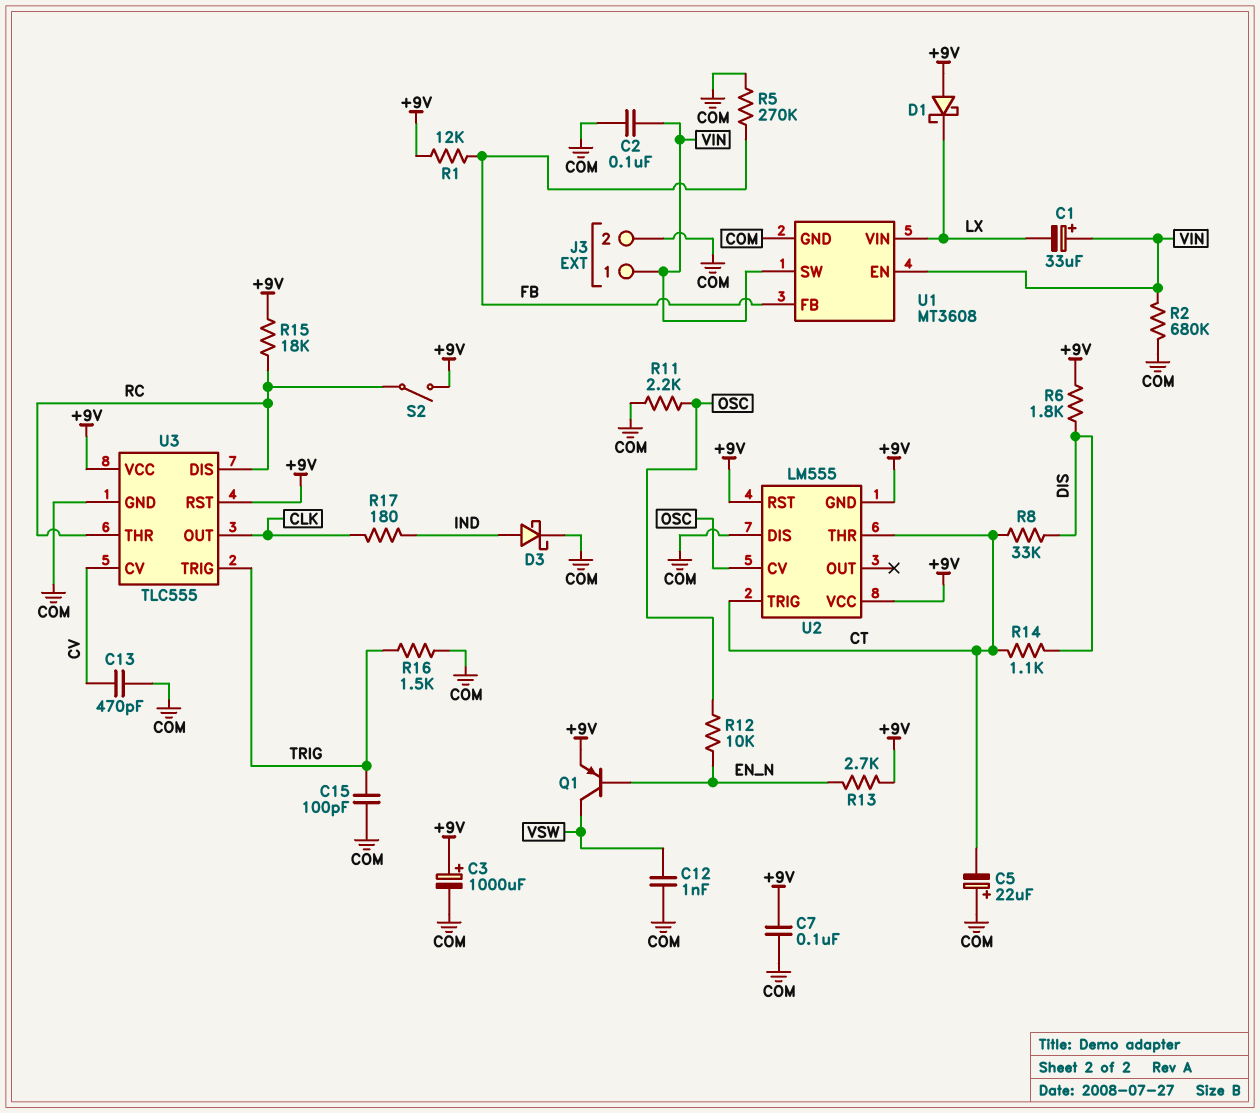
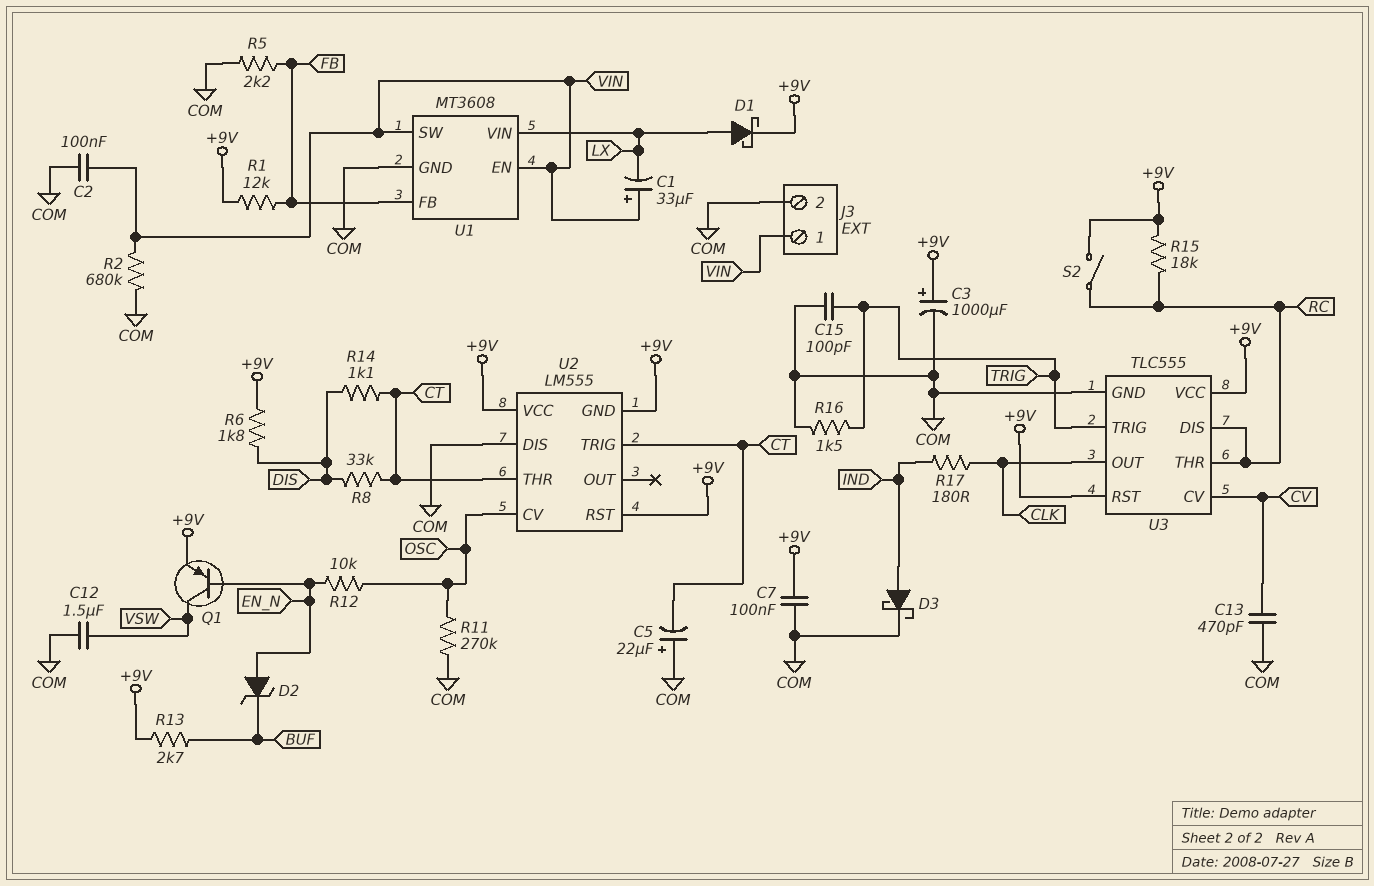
C12: 1nF (COM, VSW) -> 1.5uF (COM, VSW)
D1: schottky (A +9V, K LX) -> schottky (A LX, K +9V)
D2: none -> zener (A EN_N, K BUF)
R5: 270k (COM, FB) -> 2.2k (COM, FB)
R11: 2.2k (COM, OSC) -> 270k (COM, OSC)
R13: 2.7k (+9V, EN_N) -> 2.7k (+9V, BUF)

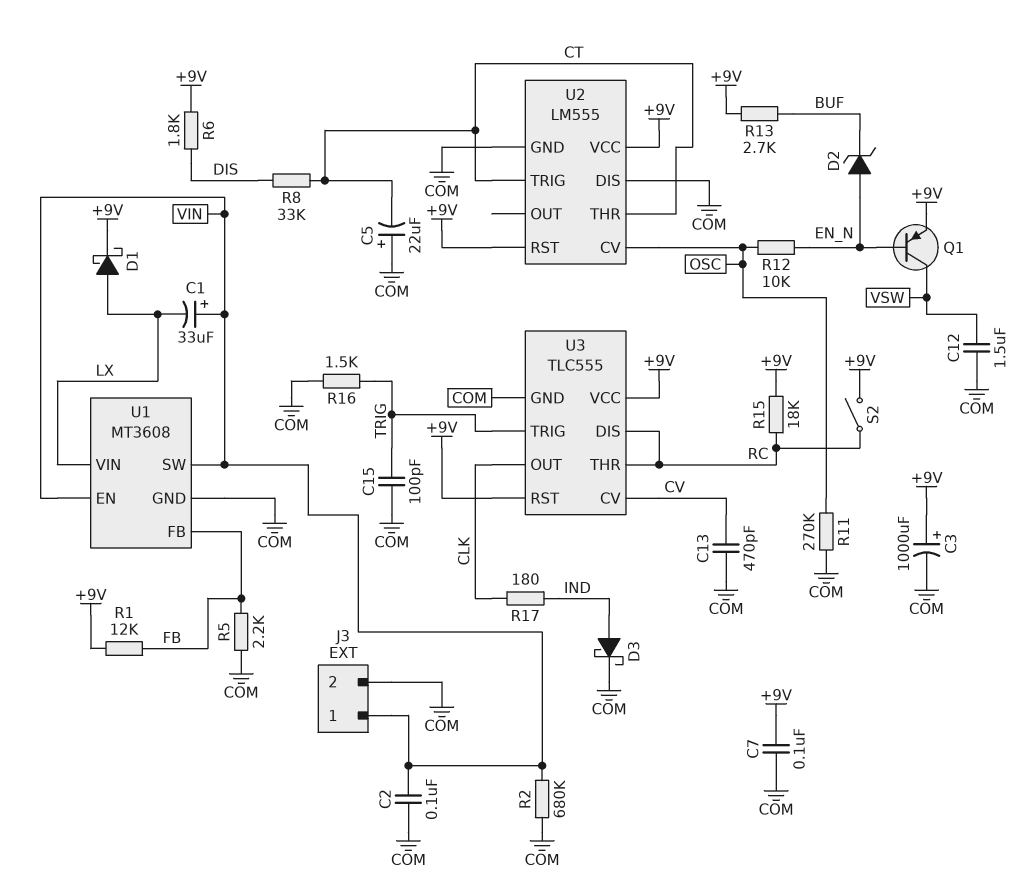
R14: 1.1k (CT, DIS) -> none
U2 pin GND: +9V -> COM

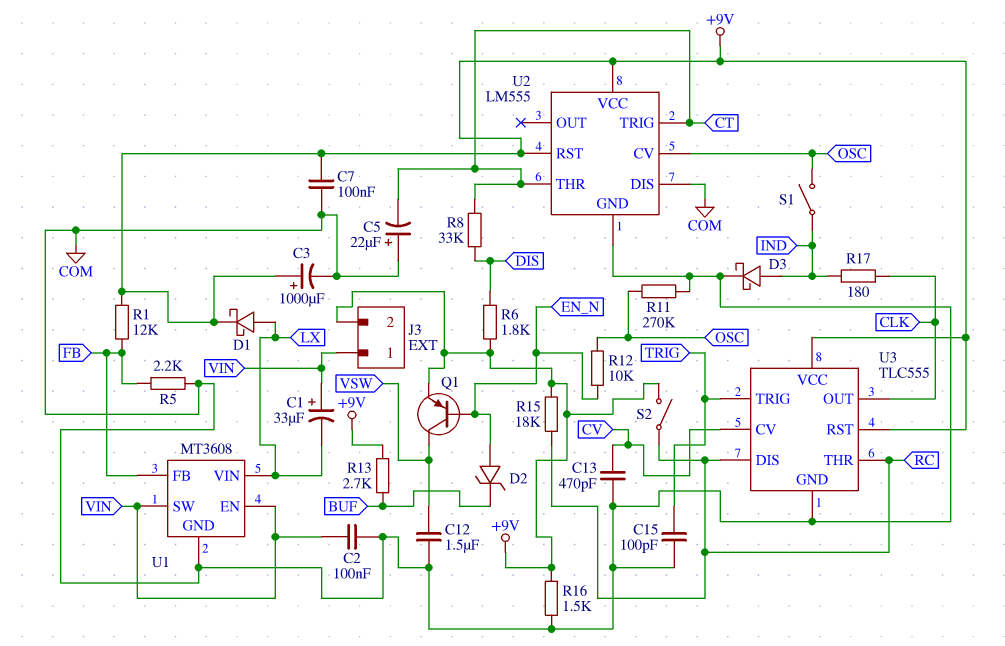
J3 pin 2: COM -> +9V
R2: 680k (COM, VIN) -> none
R16: 1.5k (COM, TRIG) -> 1.5k (+9V, COM)
S1: none -> switch (IND, OSC)

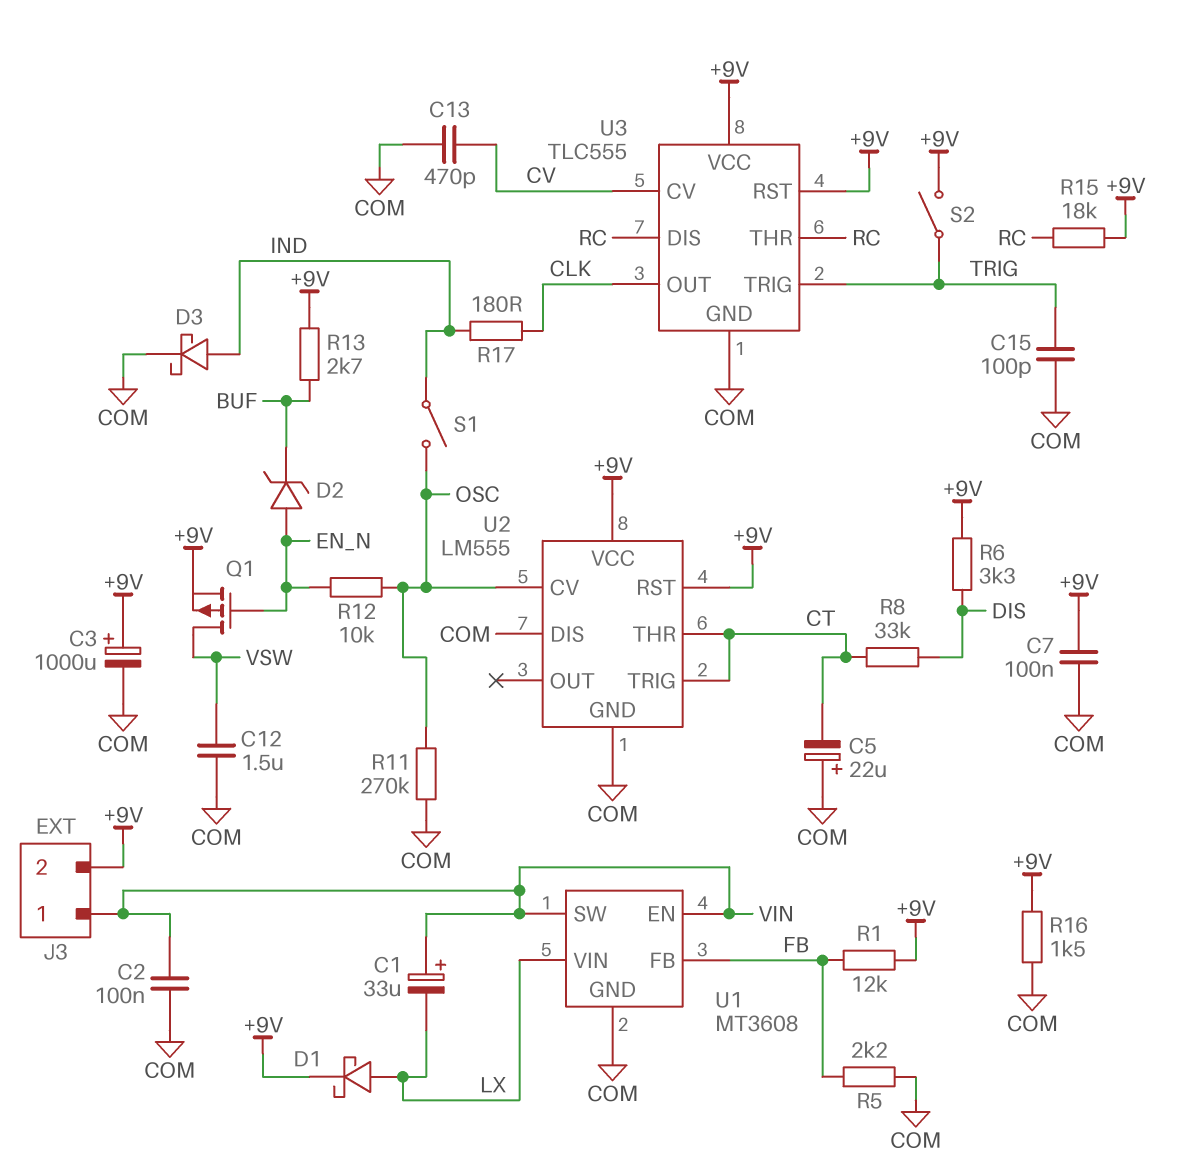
Q1: PNP (B EN_N, C VSW, E +9V) -> PMOS (G EN_N, D VSW, S +9V)
R6: 1.8k (+9V, DIS) -> 3.3k (+9V, DIS)
S2: switch (+9V, RC) -> switch (+9V, TRIG)

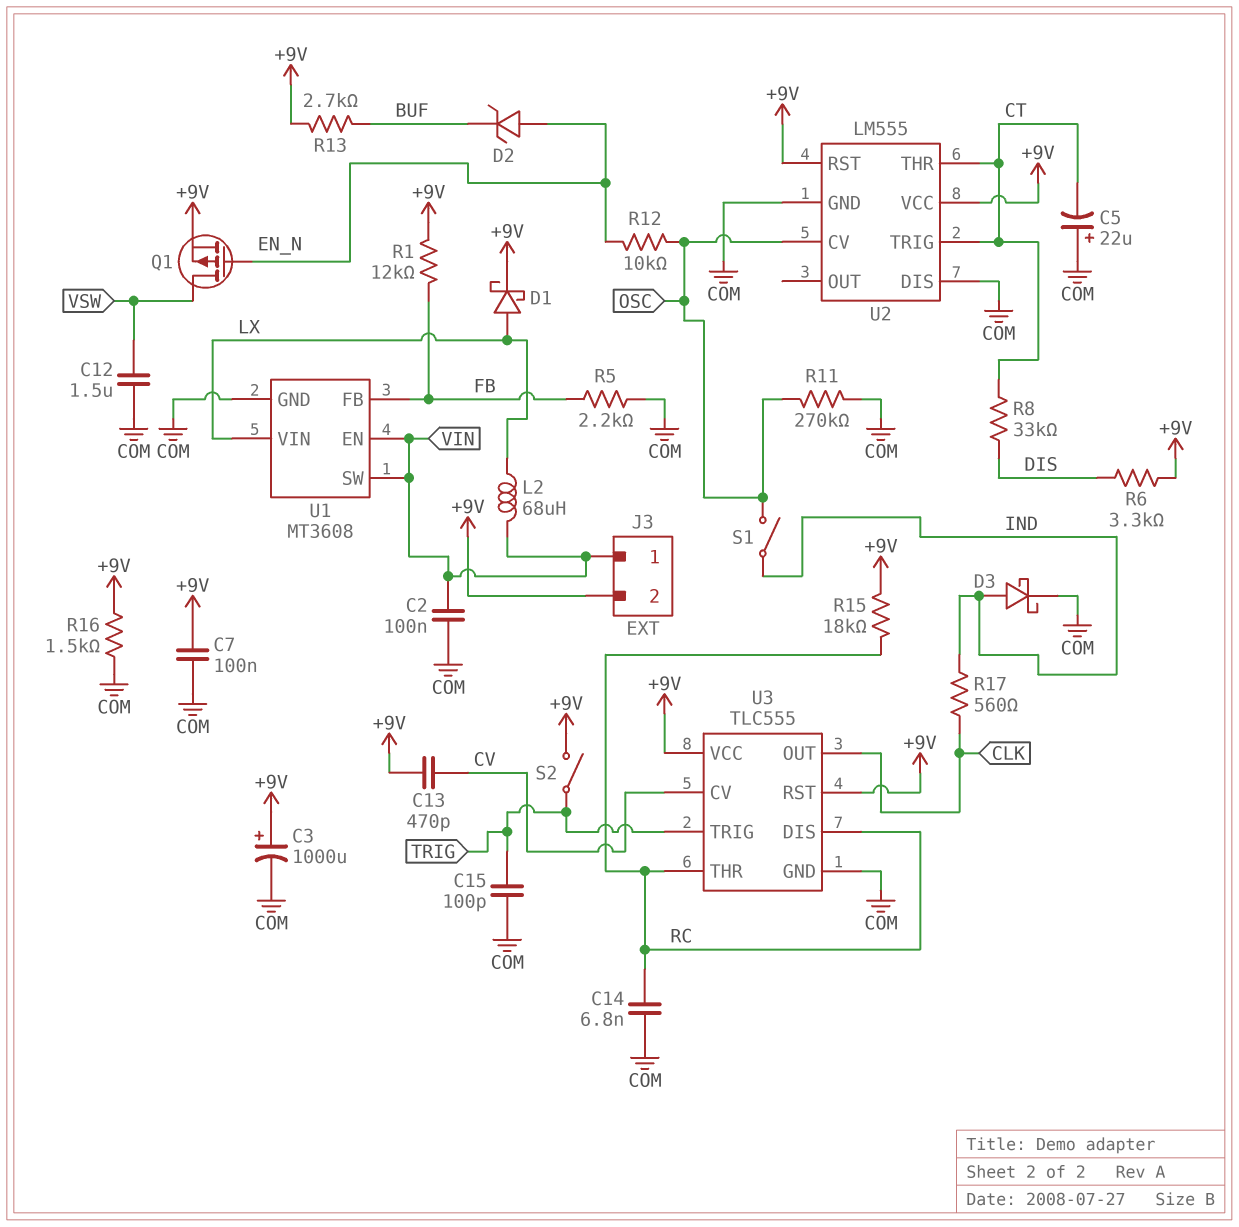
C1: 33uF (plus VIN, minus LX) -> none
C13: 470pF (COM, CV) -> 470pF (+9V, CV)
C14: none -> 6.8nF (COM, RC)
L2: none -> 68uH (LX, VIN)
R17: 180 (CLK, IND) -> 560 (CLK, IND)

